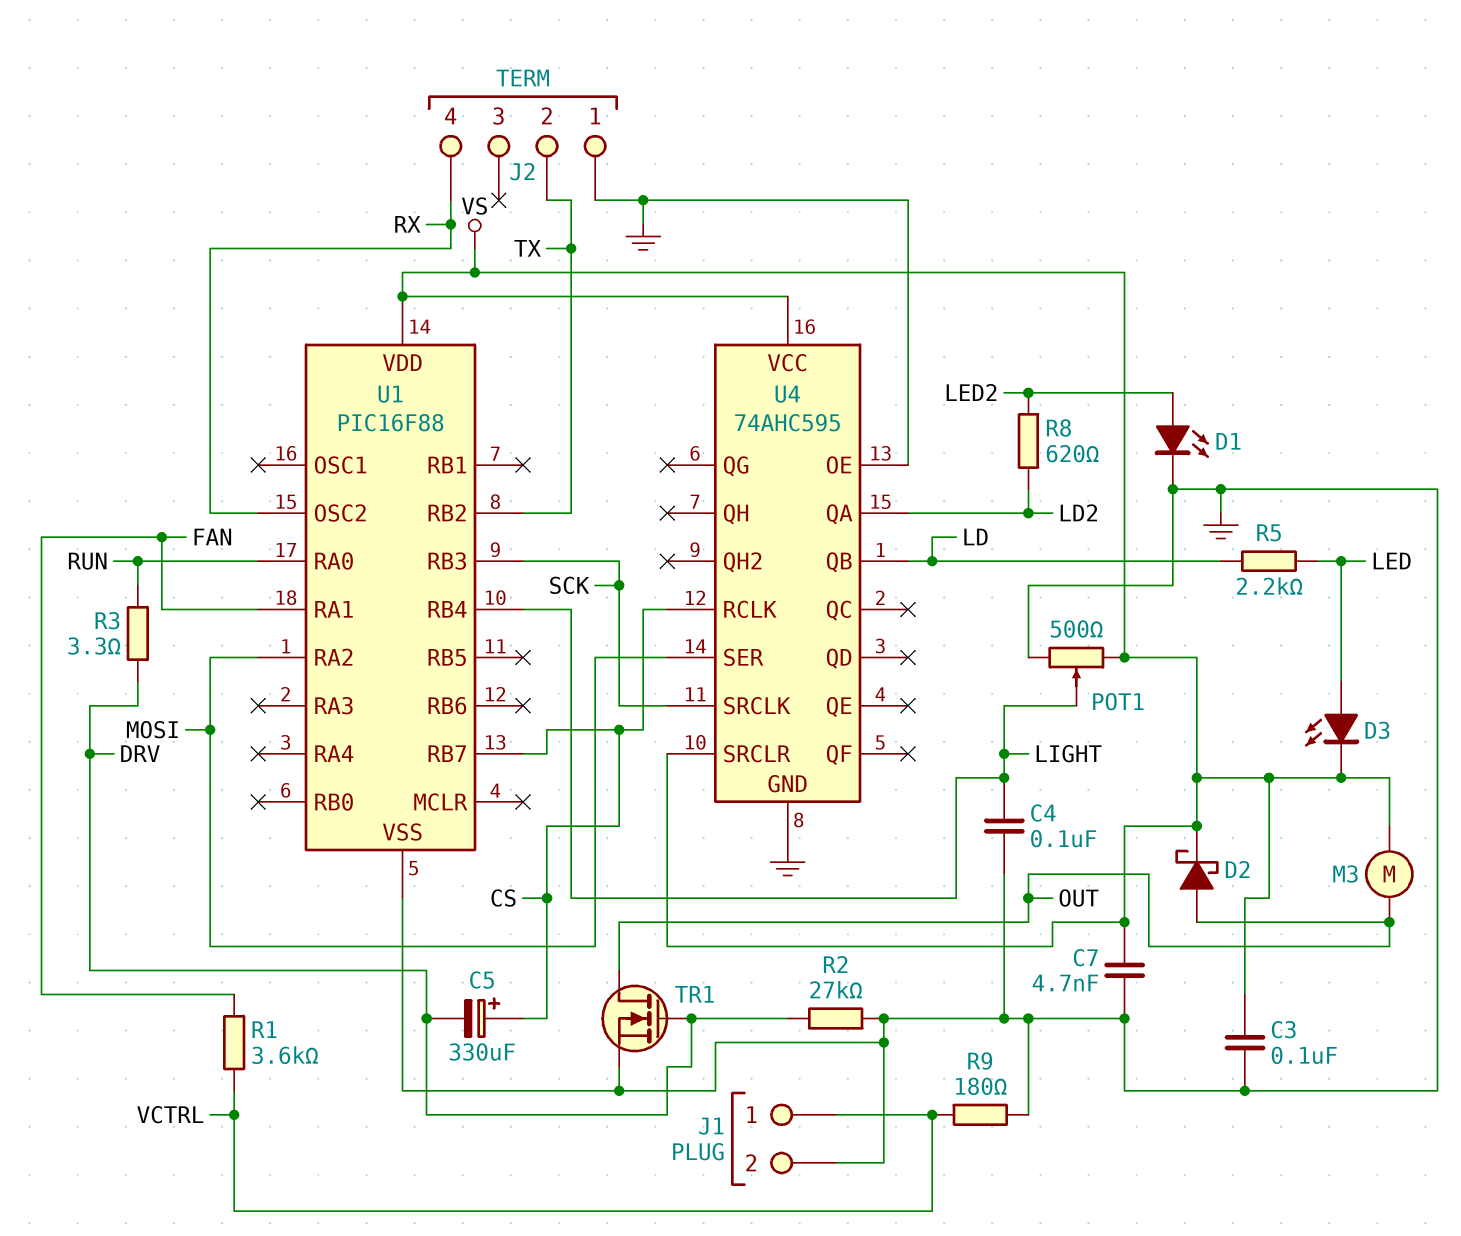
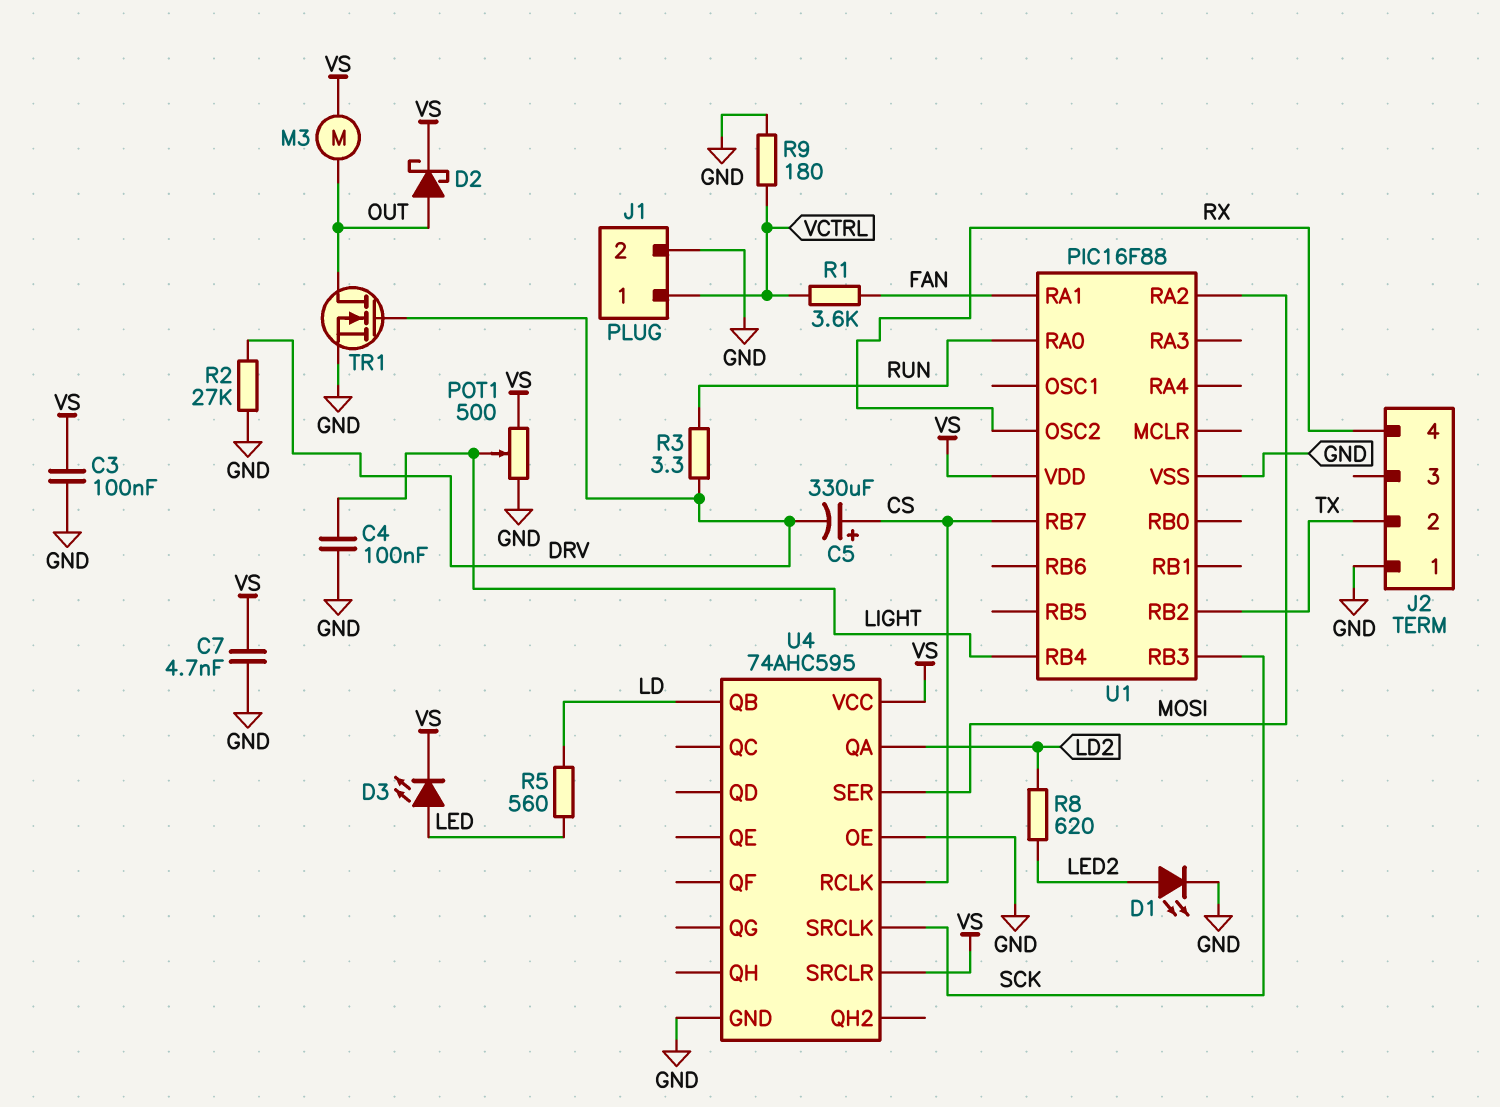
R5: 2.2k (LD, LED) -> 560 (LD, LED)

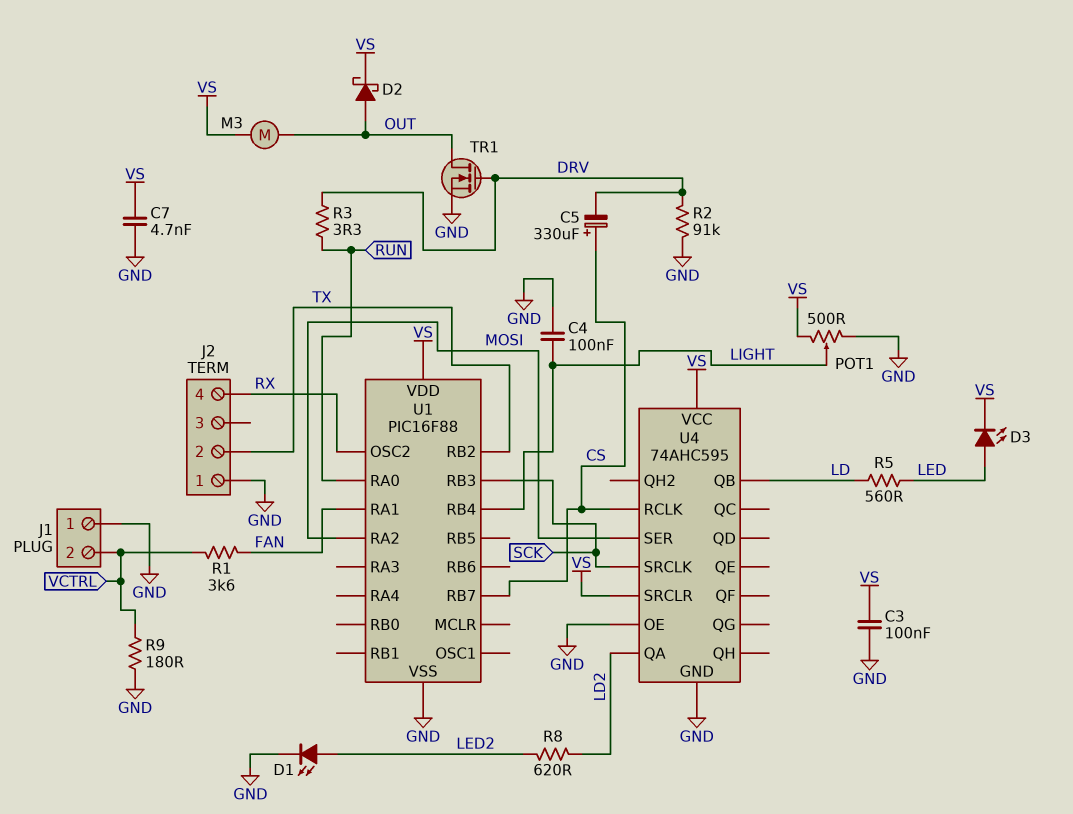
J1 pin 1: VCTRL -> GND
J1 pin 2: GND -> VCTRL
R2: 27k (DRV, GND) -> 91k (DRV, GND)

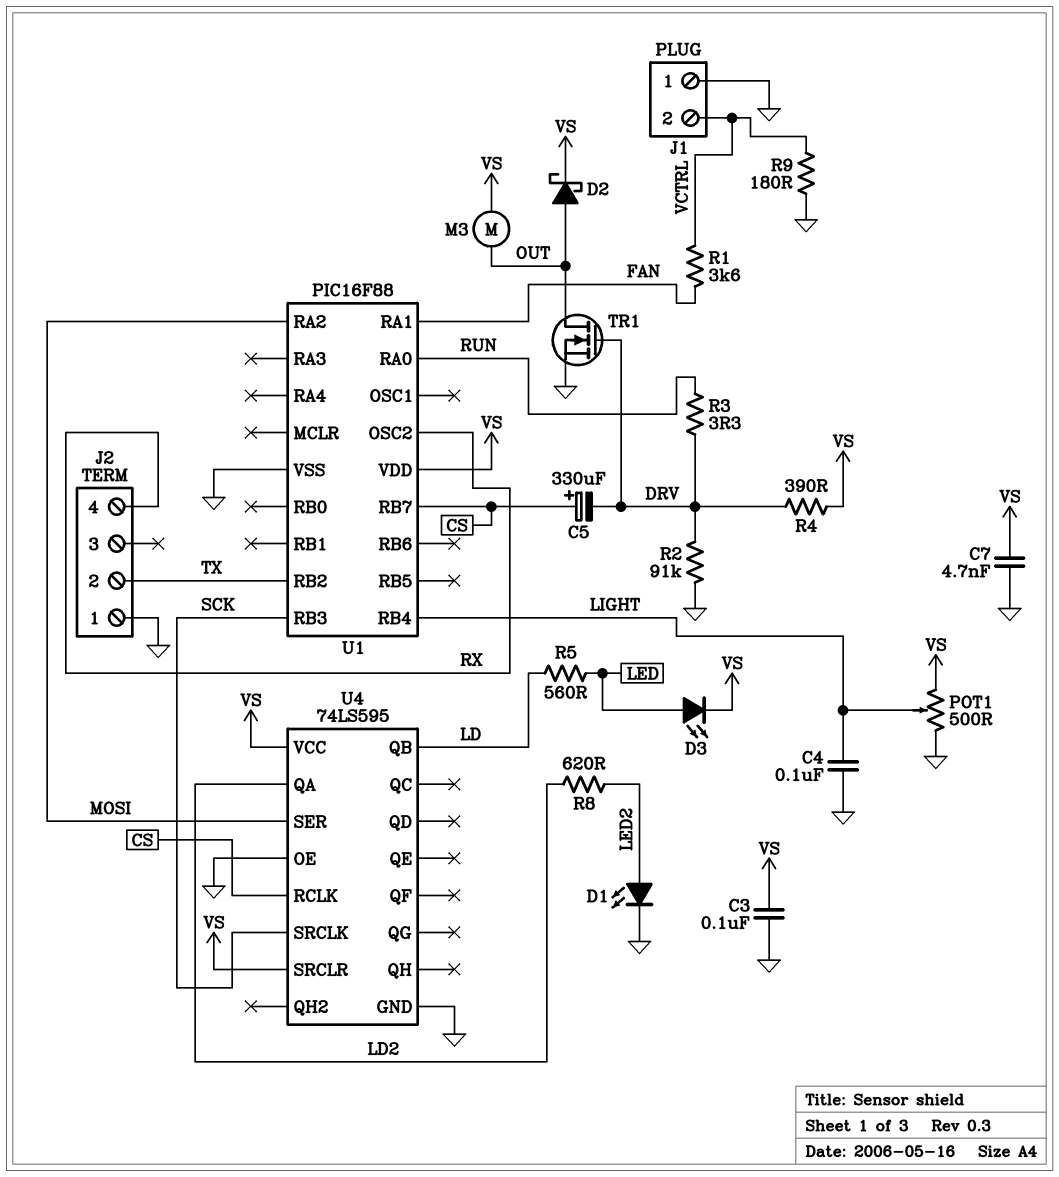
R4: none -> 390 (DRV, VS)
U4: 74AHC595 -> 74LS595

